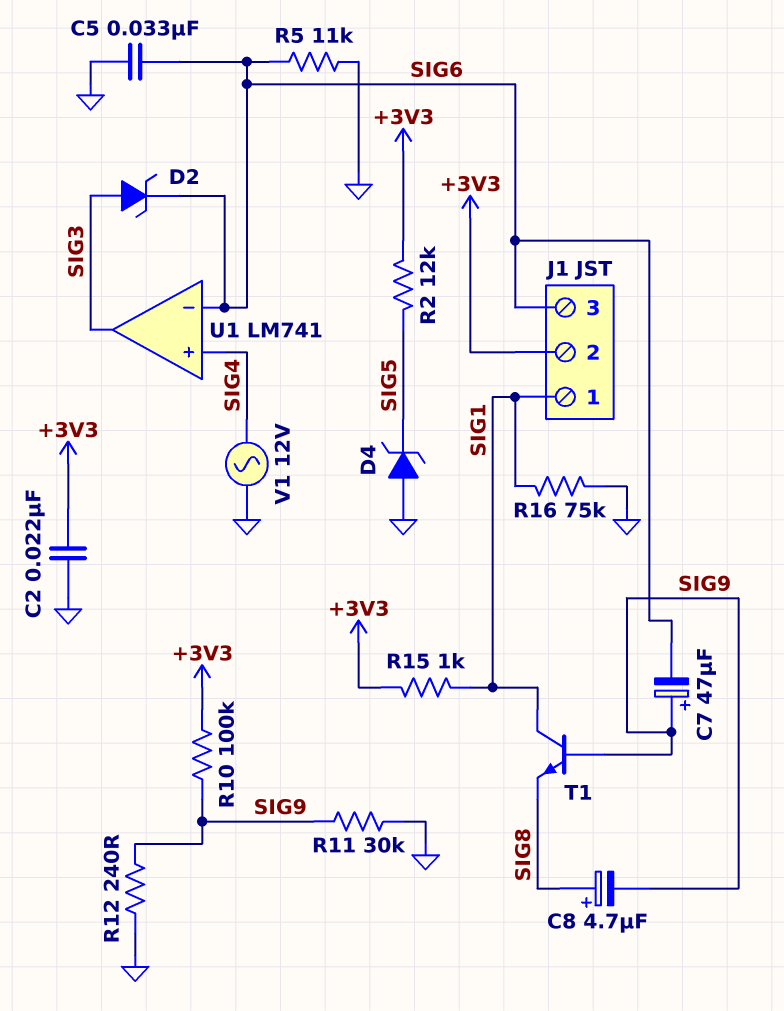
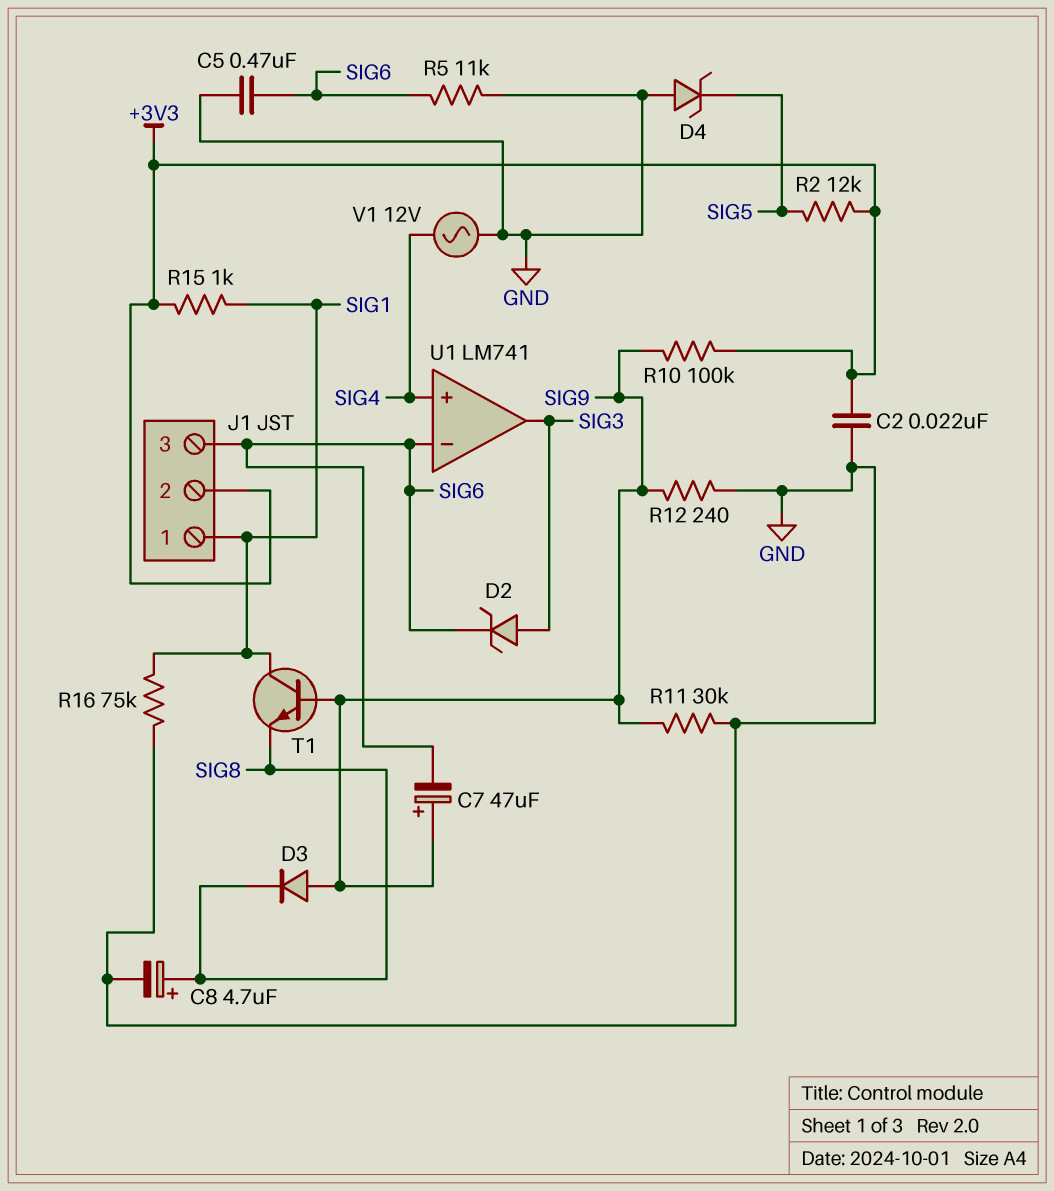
C5: 33nF (GND, SIG6) -> 470nF (GND, SIG6)
C8: 4.7uF (plus SIG8, minus SIG9) -> 4.7uF (plus SIG8, minus GND)
D3: none -> diode (A SIG9, K SIG8)

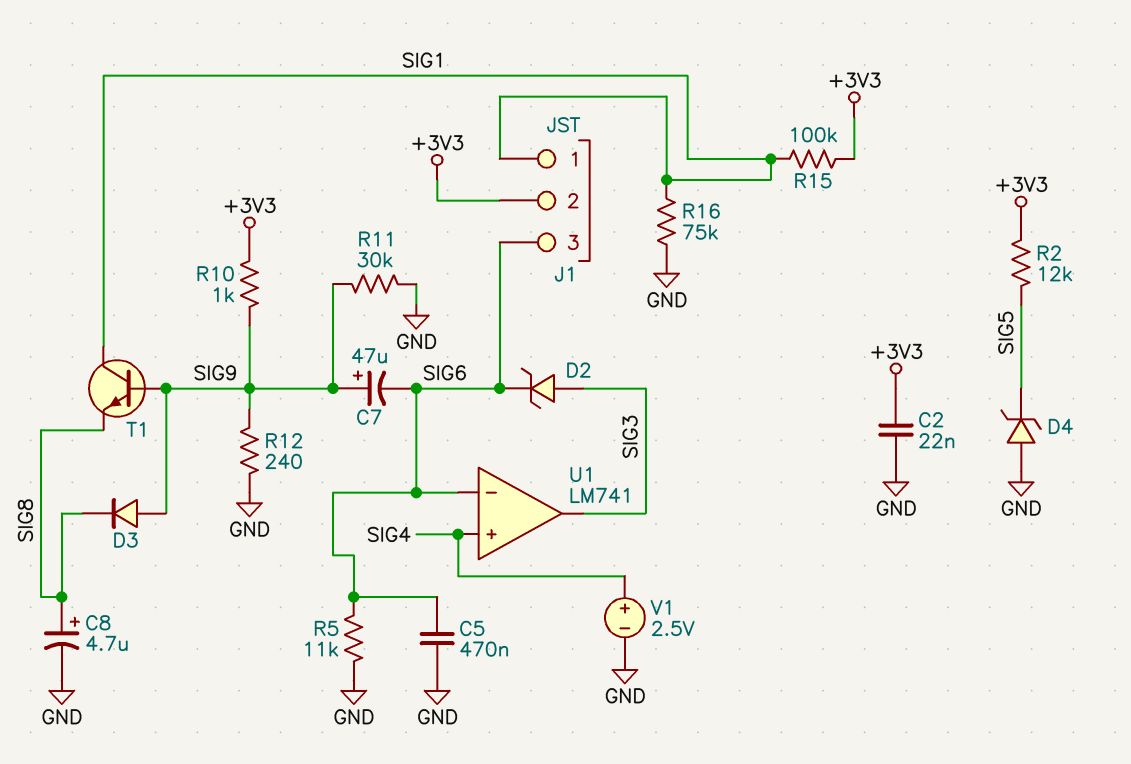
R10: 100k (+3V3, SIG9) -> 1k (+3V3, SIG9)
R15: 1k (+3V3, SIG1) -> 100k (+3V3, SIG1)
V1: AC 12V (GND, SIG4) -> 2.5V (plus SIG4, minus GND)

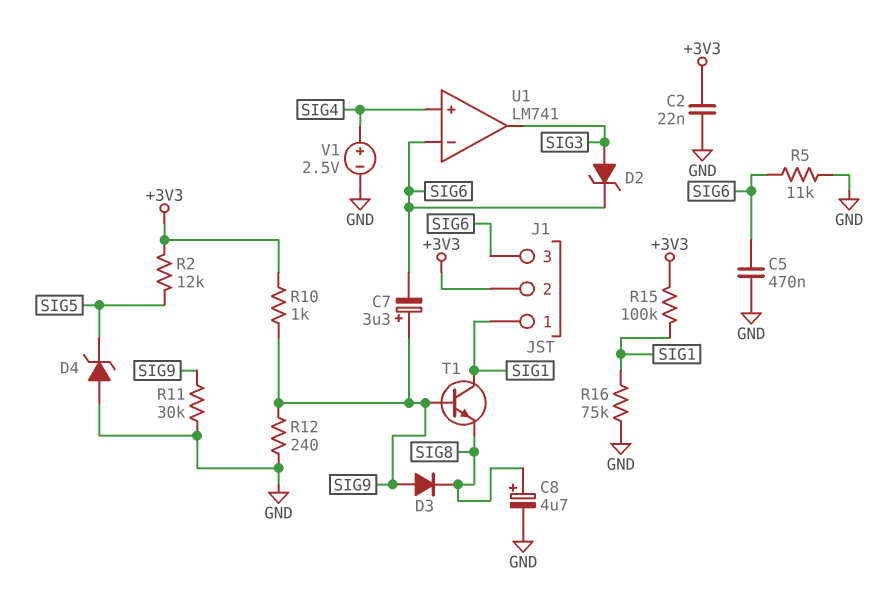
C7: 47uF (plus SIG9, minus SIG6) -> 3.3uF (plus SIG9, minus SIG6)

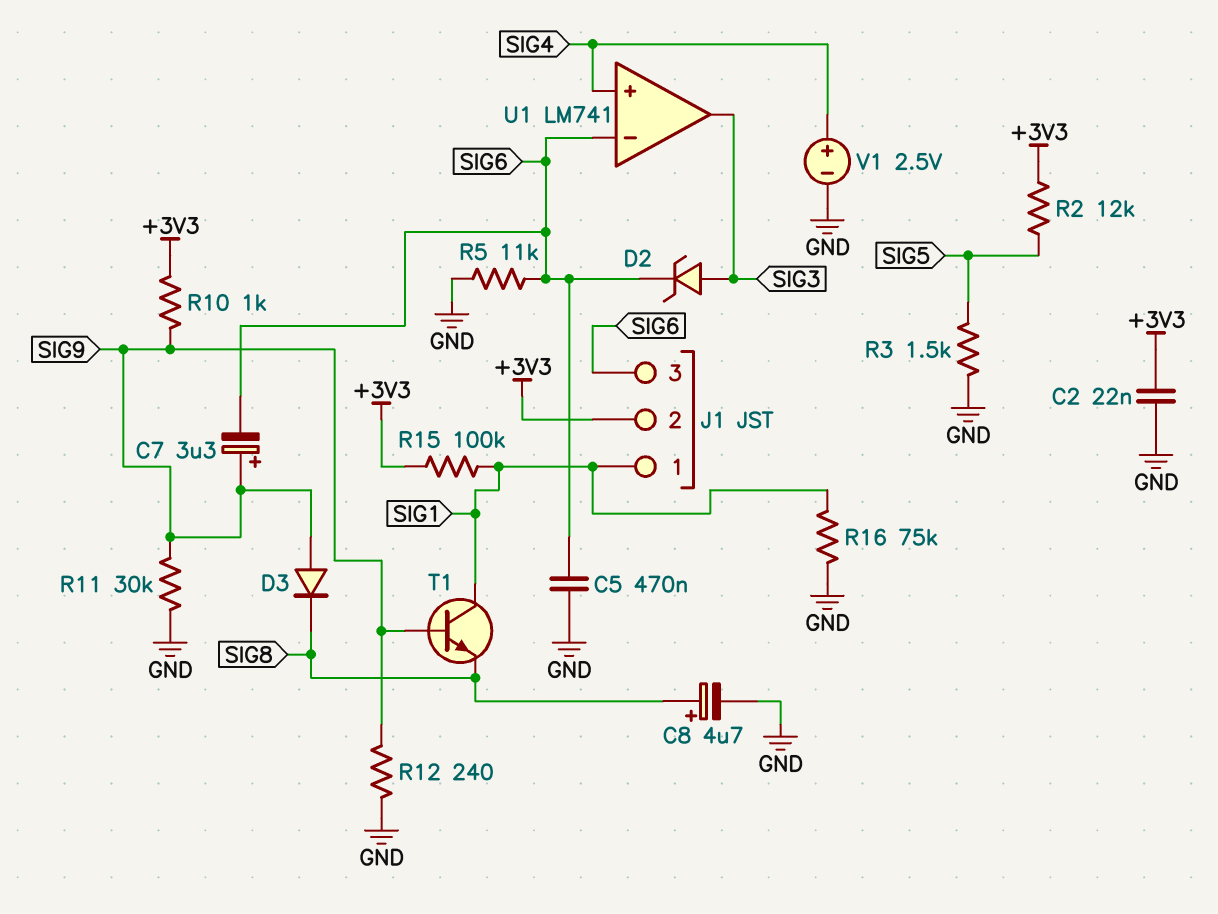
D4: zener (A GND, K SIG5) -> none
R3: none -> 1.5k (GND, SIG5)

